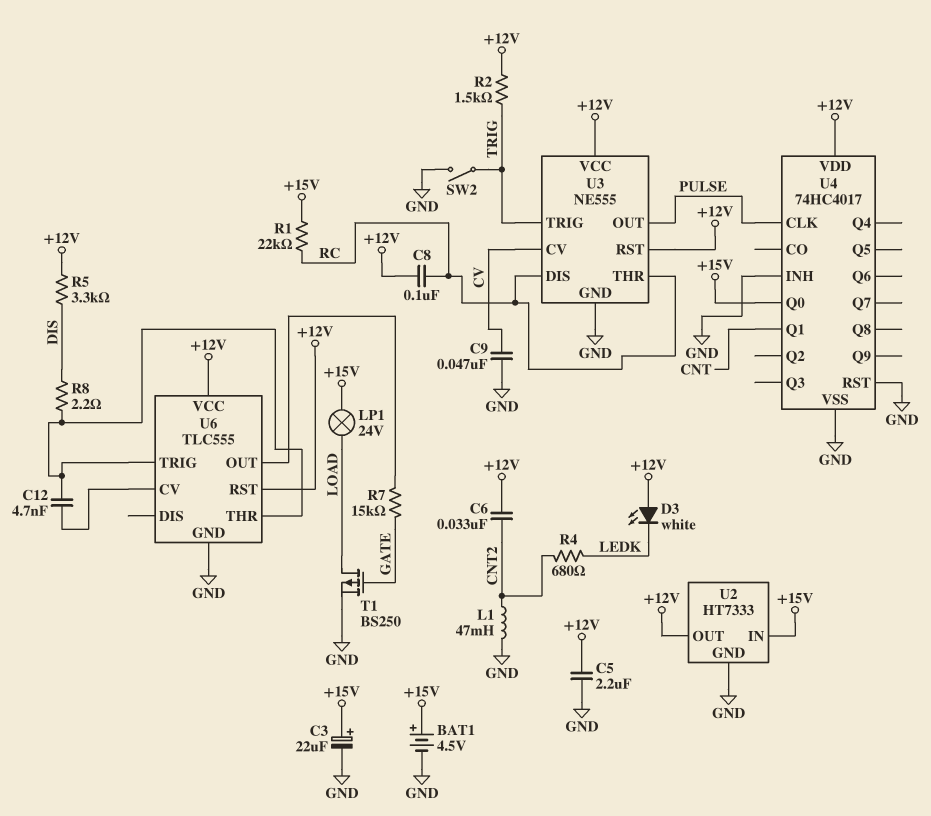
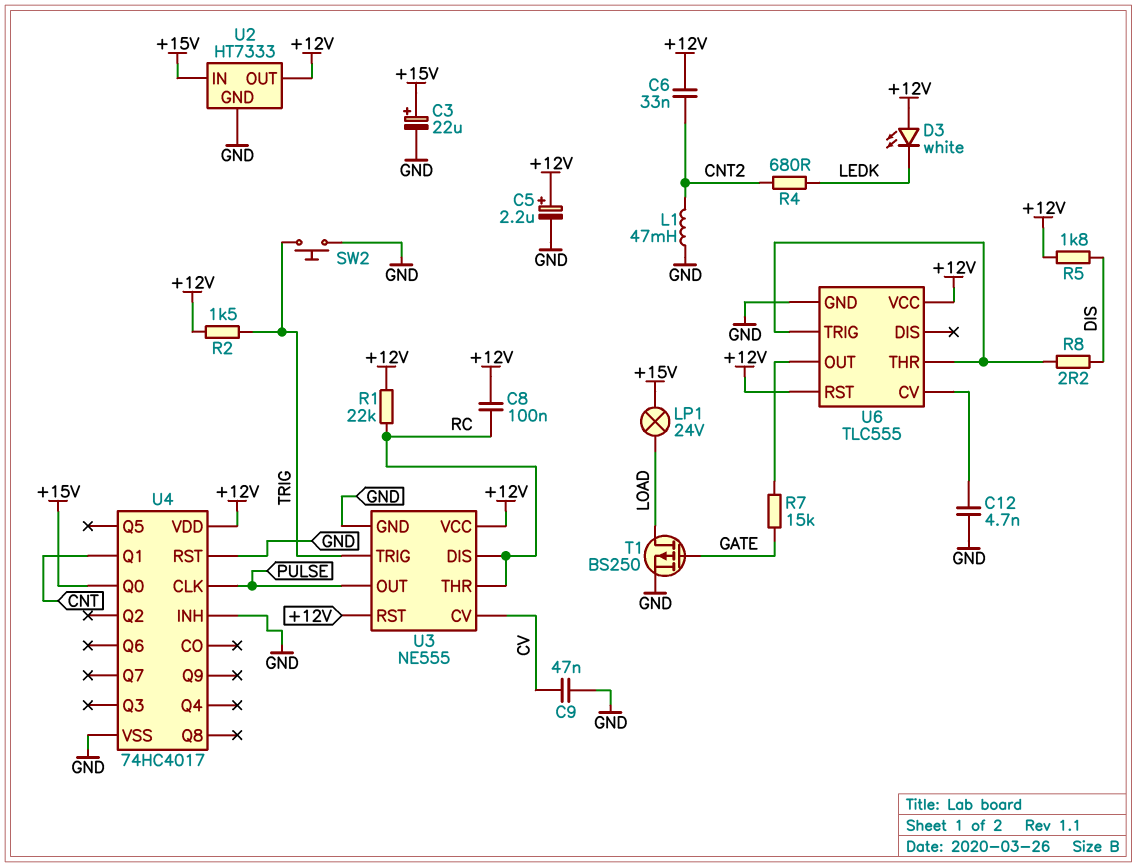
BAT1: 4.5V (plus +15V, minus GND) -> none
C5: 2.2uF (+12V, GND) -> 2.2uF (plus +12V, minus GND)
C12: 4.7nF (U6/CV, U6/THR) -> 4.7nF (GND, U6/CV)
R1: 22k (+15V, RC) -> 22k (+12V, RC)
R5: 3.3k (+12V, DIS) -> 1.8k (+12V, DIS)
SW2: switch (GND, TRIG) -> button (GND, TRIG)

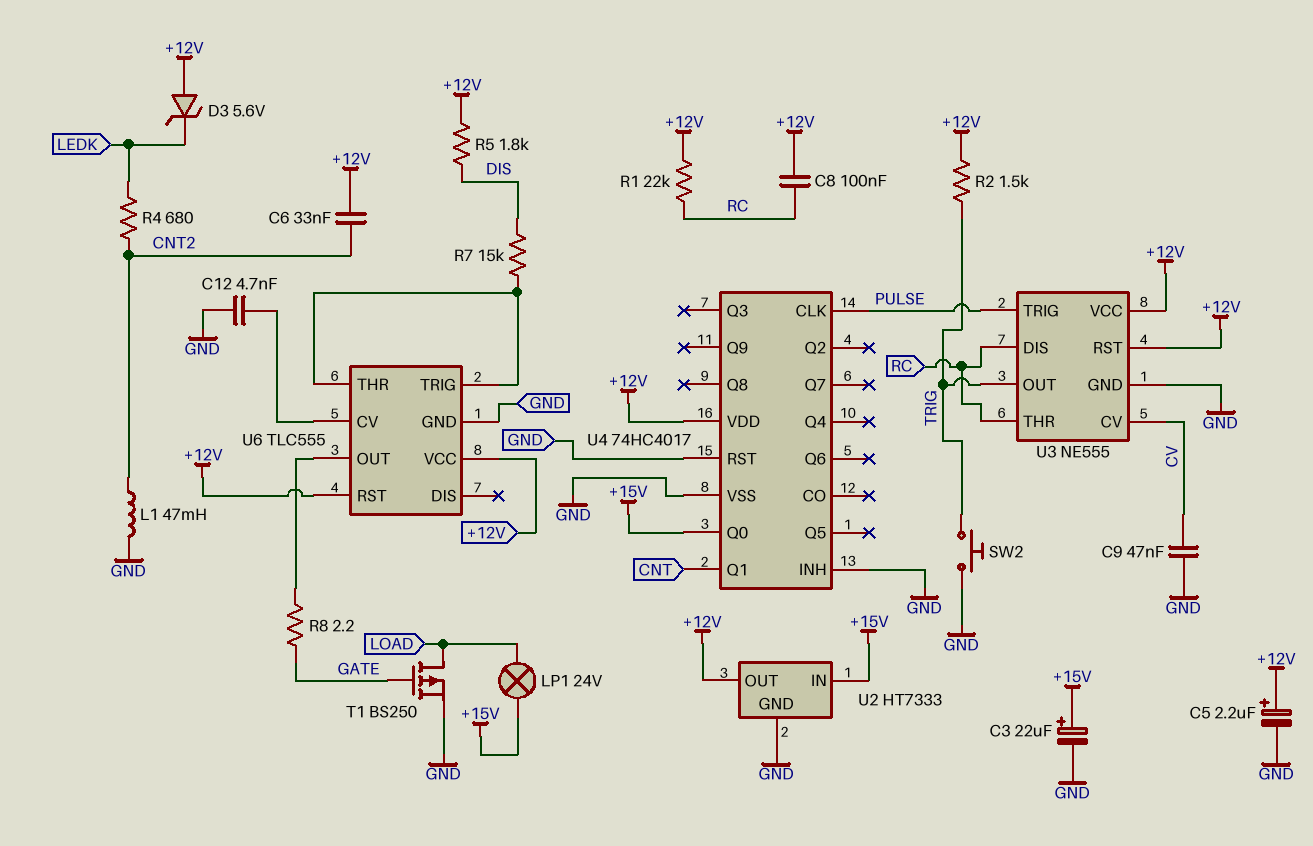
D3: LED white (A +12V, K LEDK) -> zener 5.6V (A +12V, K LEDK)
R7: 15k (GATE, U6/OUT) -> 15k (DIS, U6/THR)
R8: 2.2 (DIS, U6/THR) -> 2.2 (GATE, U6/OUT)
U3 pin OUT: PULSE -> TRIG
U3 pin TRIG: TRIG -> PULSE

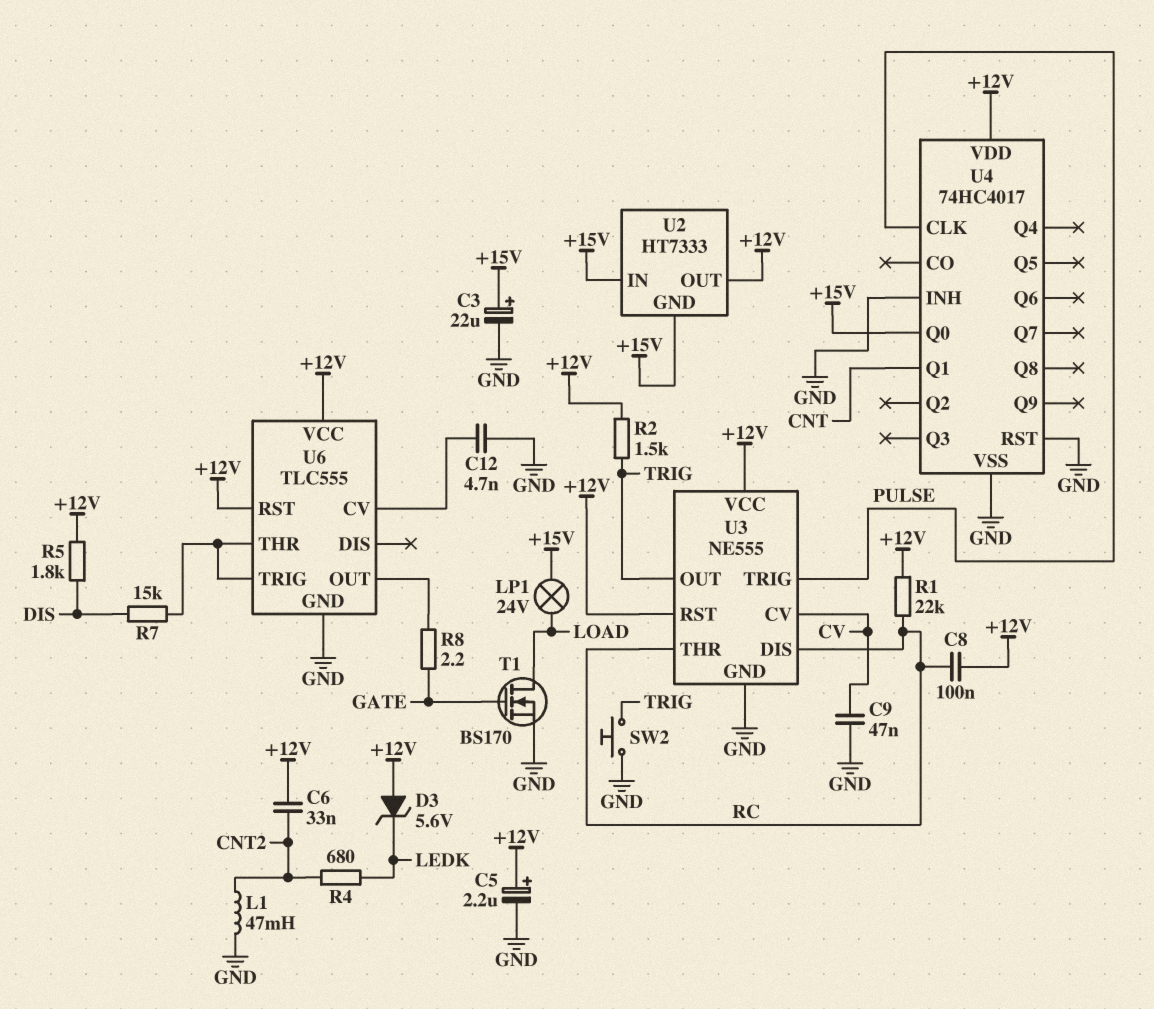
T1: PMOS BS250 (G GATE, D LOAD, S GND) -> NMOS BS170 (G GATE, D LOAD, S GND)
U2 pin GND: GND -> +15V

